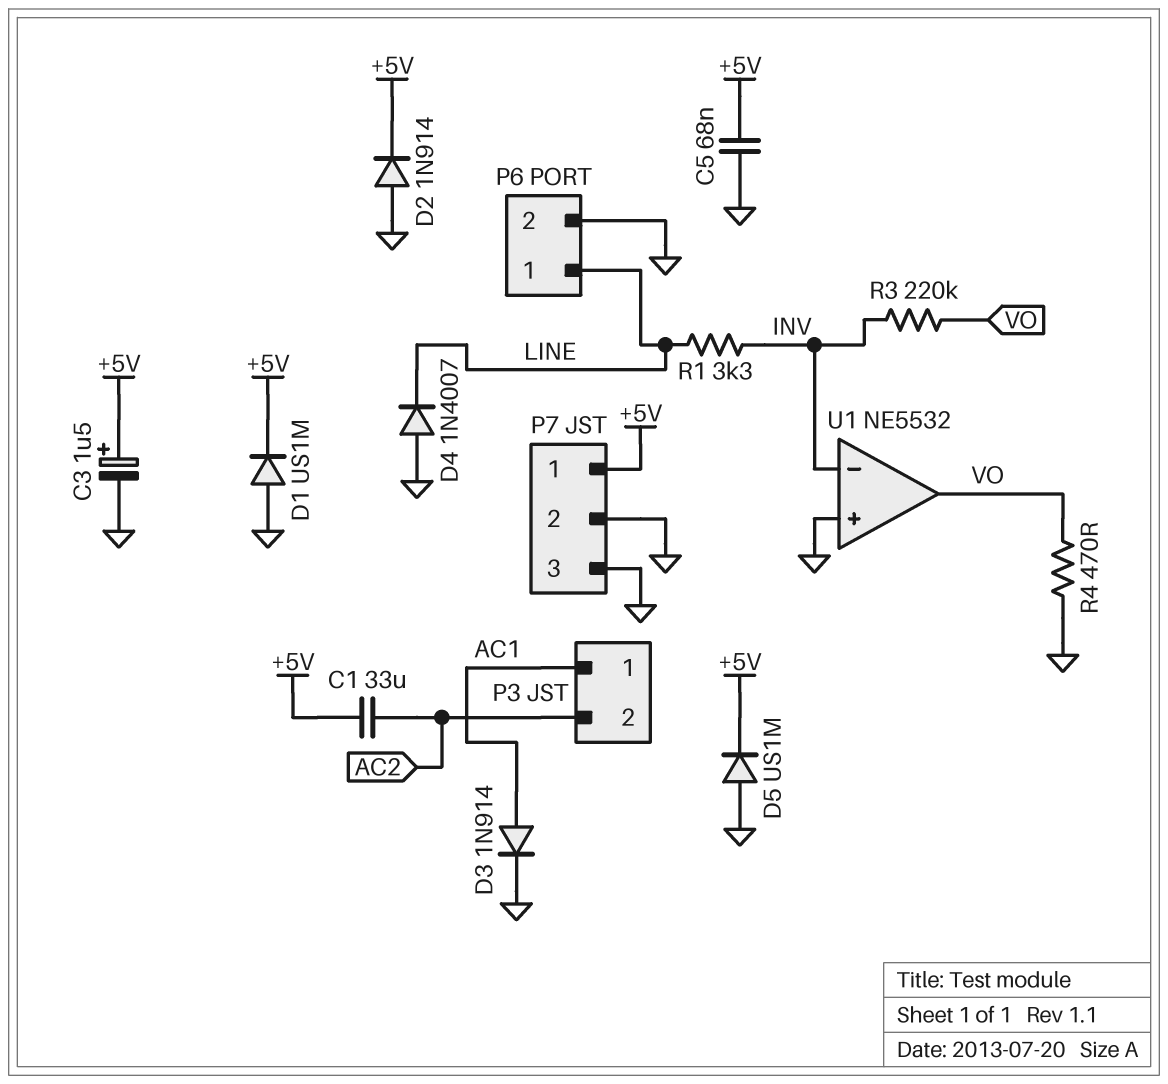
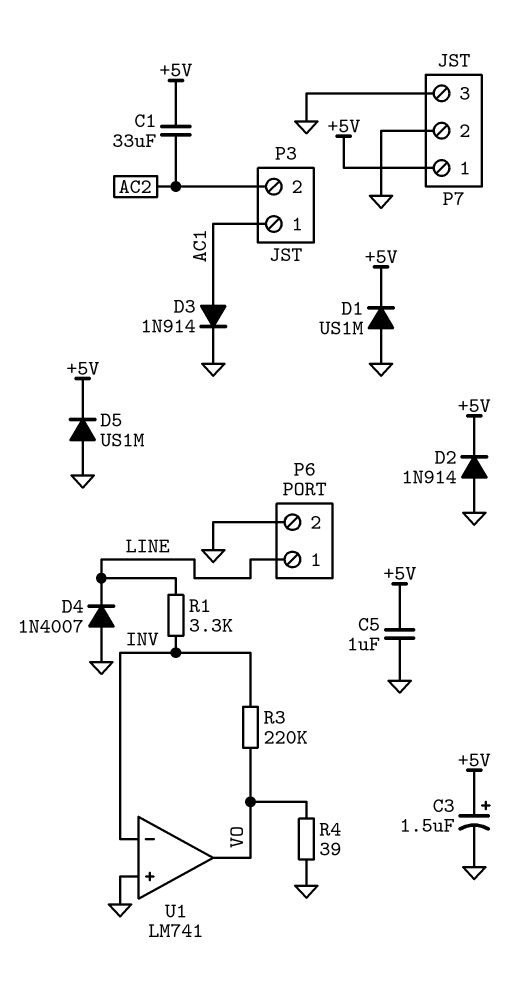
C5: 68nF (+5V, GND) -> 1uF (+5V, GND)
R4: 470 (GND, VO) -> 39 (GND, VO)
U1: NE5532 -> LM741

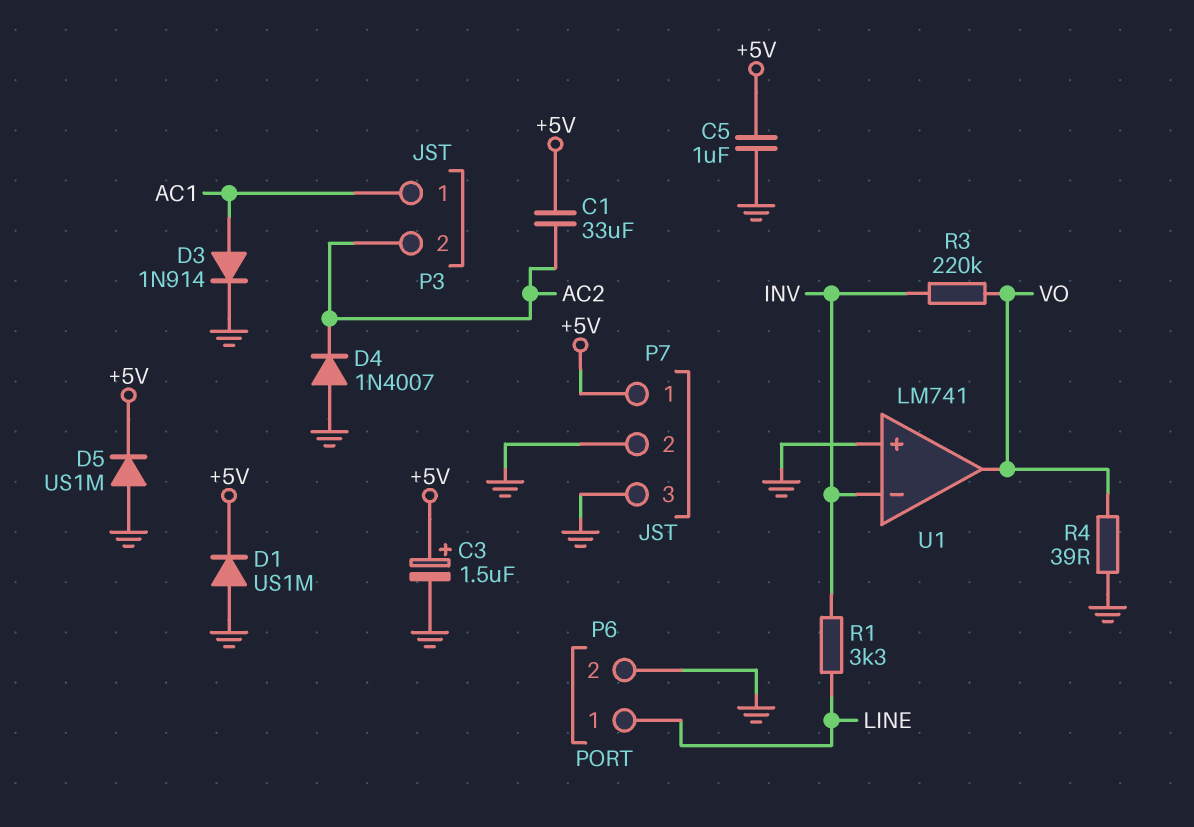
D2: diode 1N914 (A GND, K +5V) -> none
D4: diode 1N4007 (A GND, K LINE) -> diode 1N4007 (A GND, K AC2)

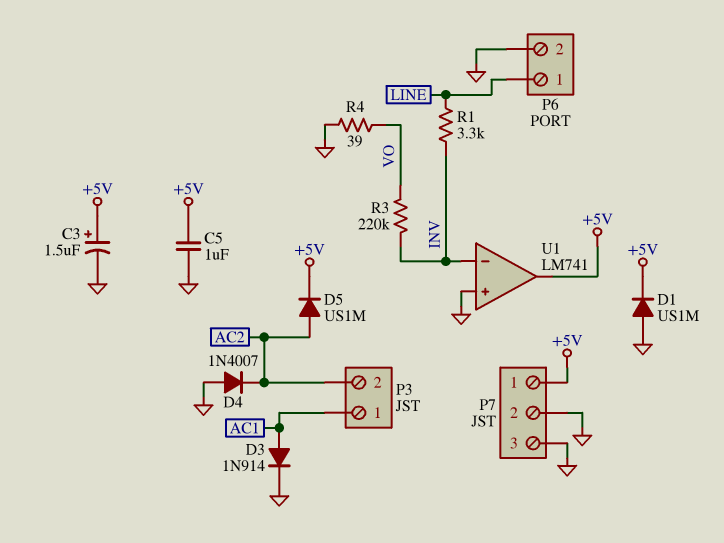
C1: 33uF (+5V, AC2) -> none
D5: diode US1M (A GND, K +5V) -> diode US1M (A AC2, K +5V)
U1 pin out: VO -> +5V

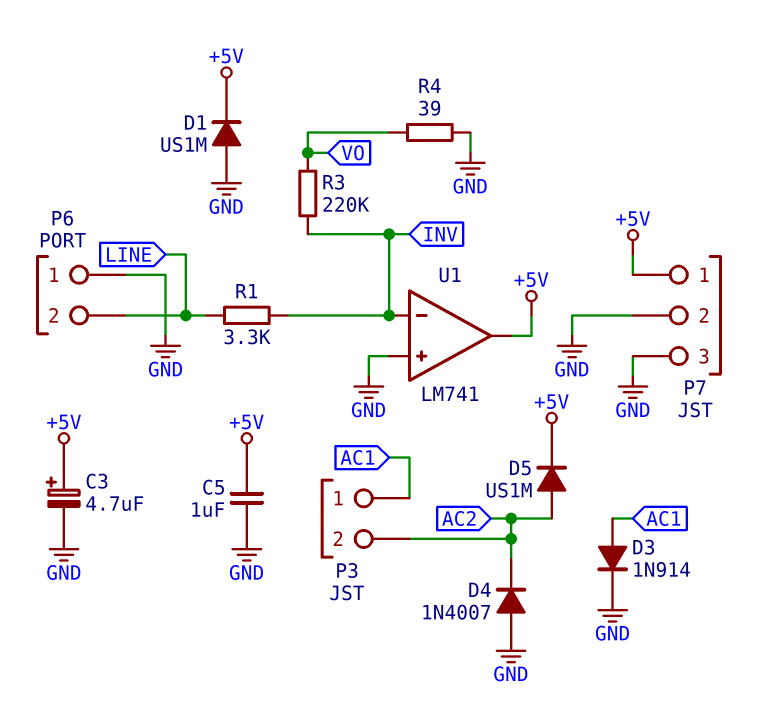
C3: 1.5uF (plus +5V, minus GND) -> 4.7uF (plus +5V, minus GND)
P6 pin 1: LINE -> GND
P6 pin 2: GND -> LINE

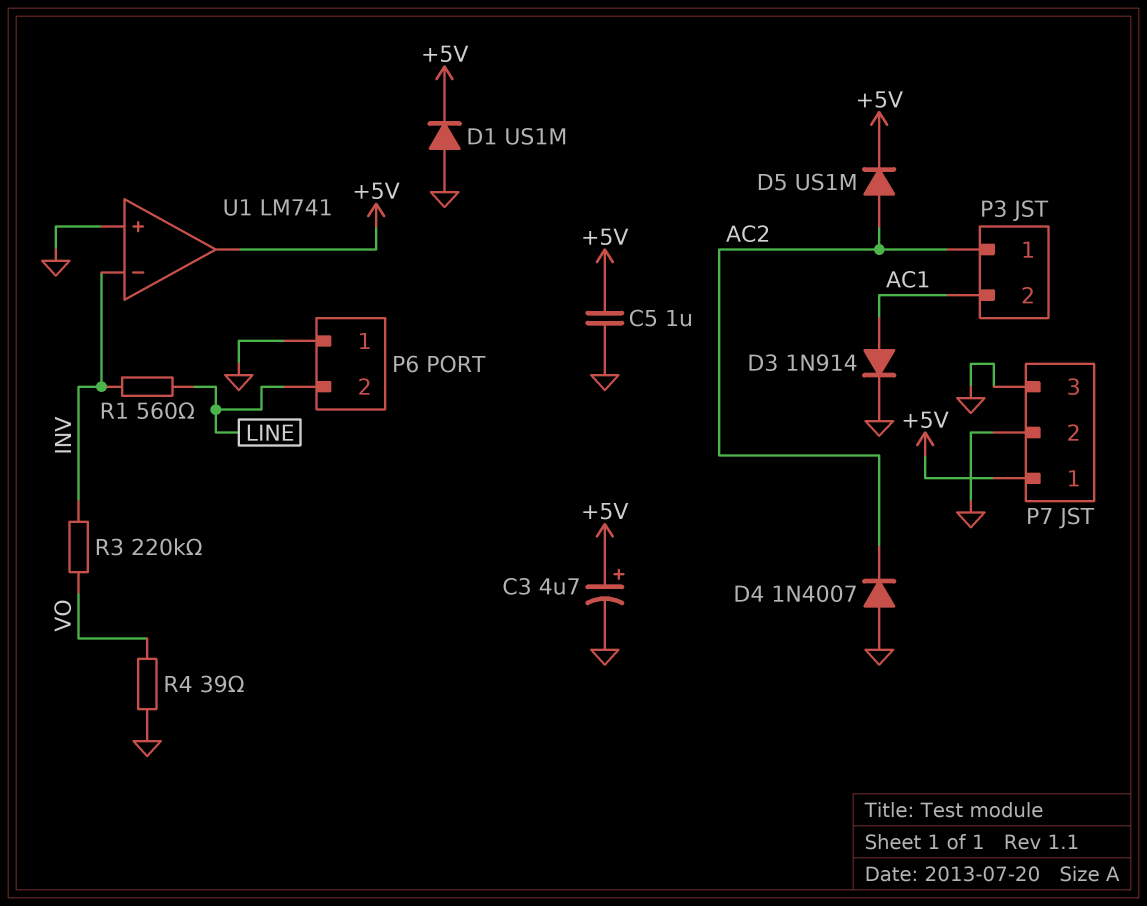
P3 pin 1: AC1 -> AC2
P3 pin 2: AC2 -> AC1
R1: 3.3k (INV, LINE) -> 560 (INV, LINE)

